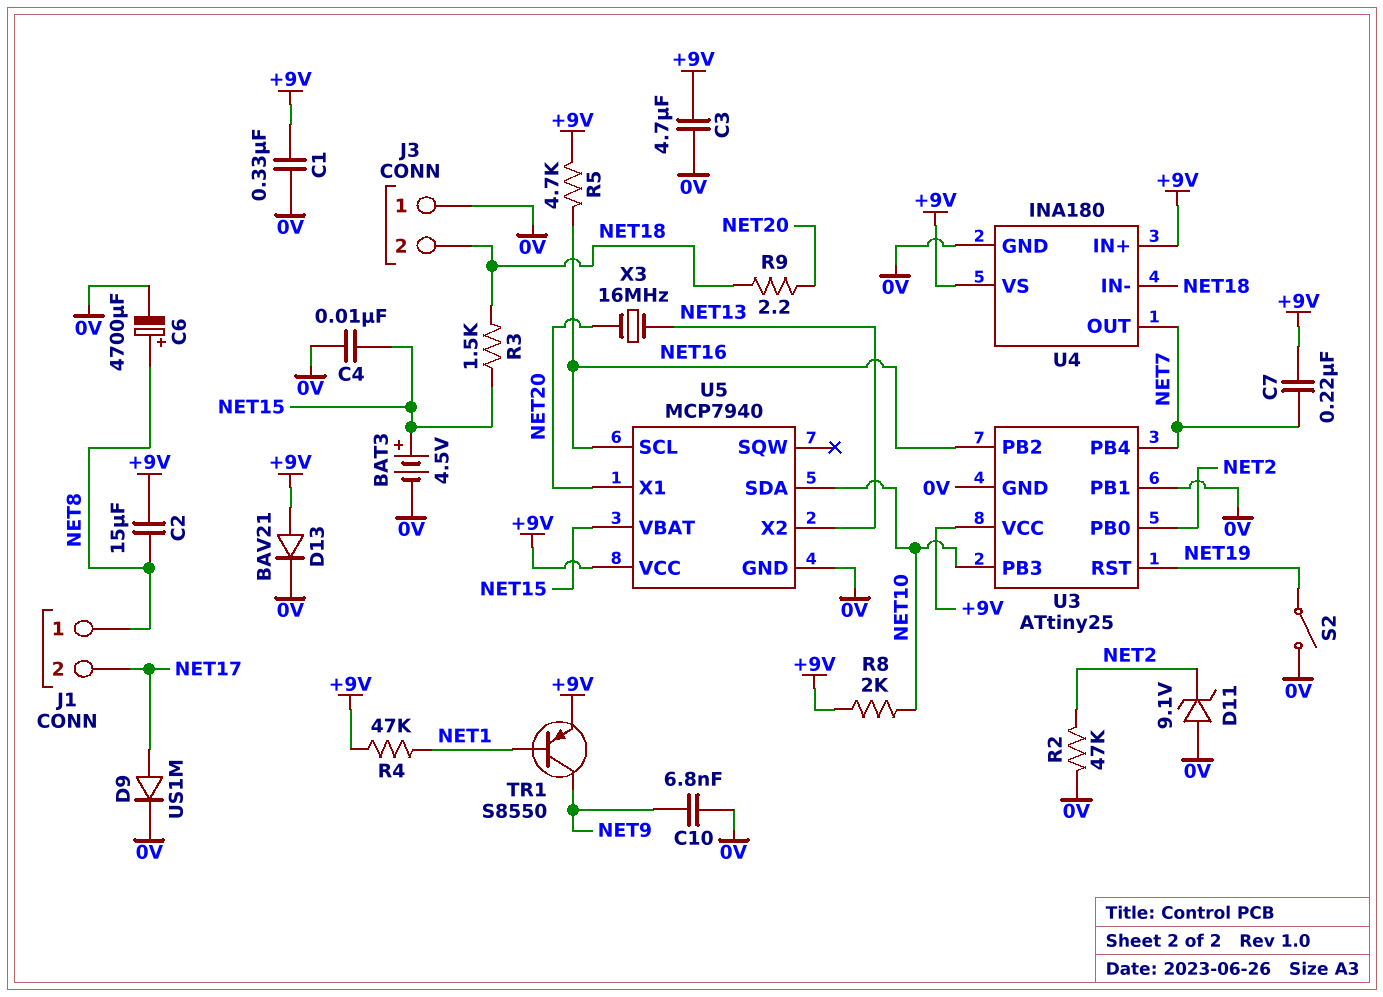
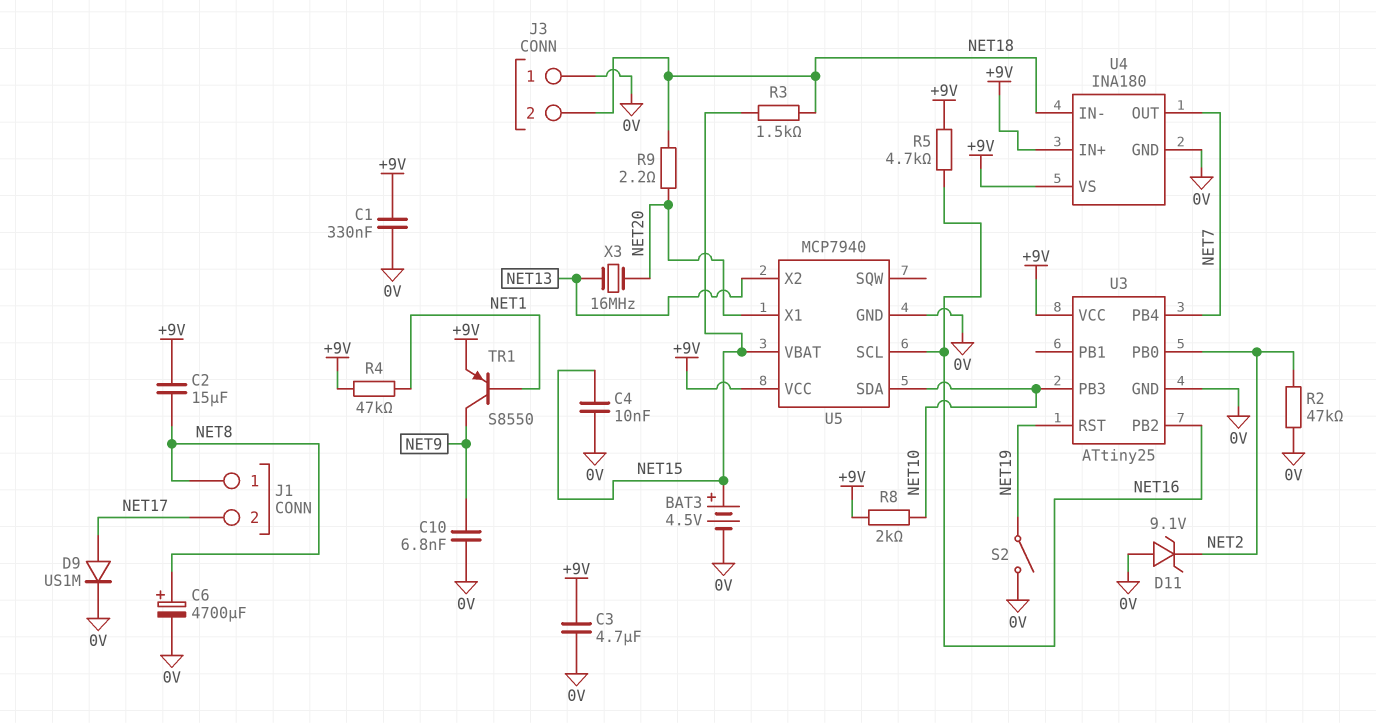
C7: 220nF (+9V, NET7) -> none
D13: diode BAV21 (A +9V, K 0V) -> none
U3 pin PB1: 0V -> none

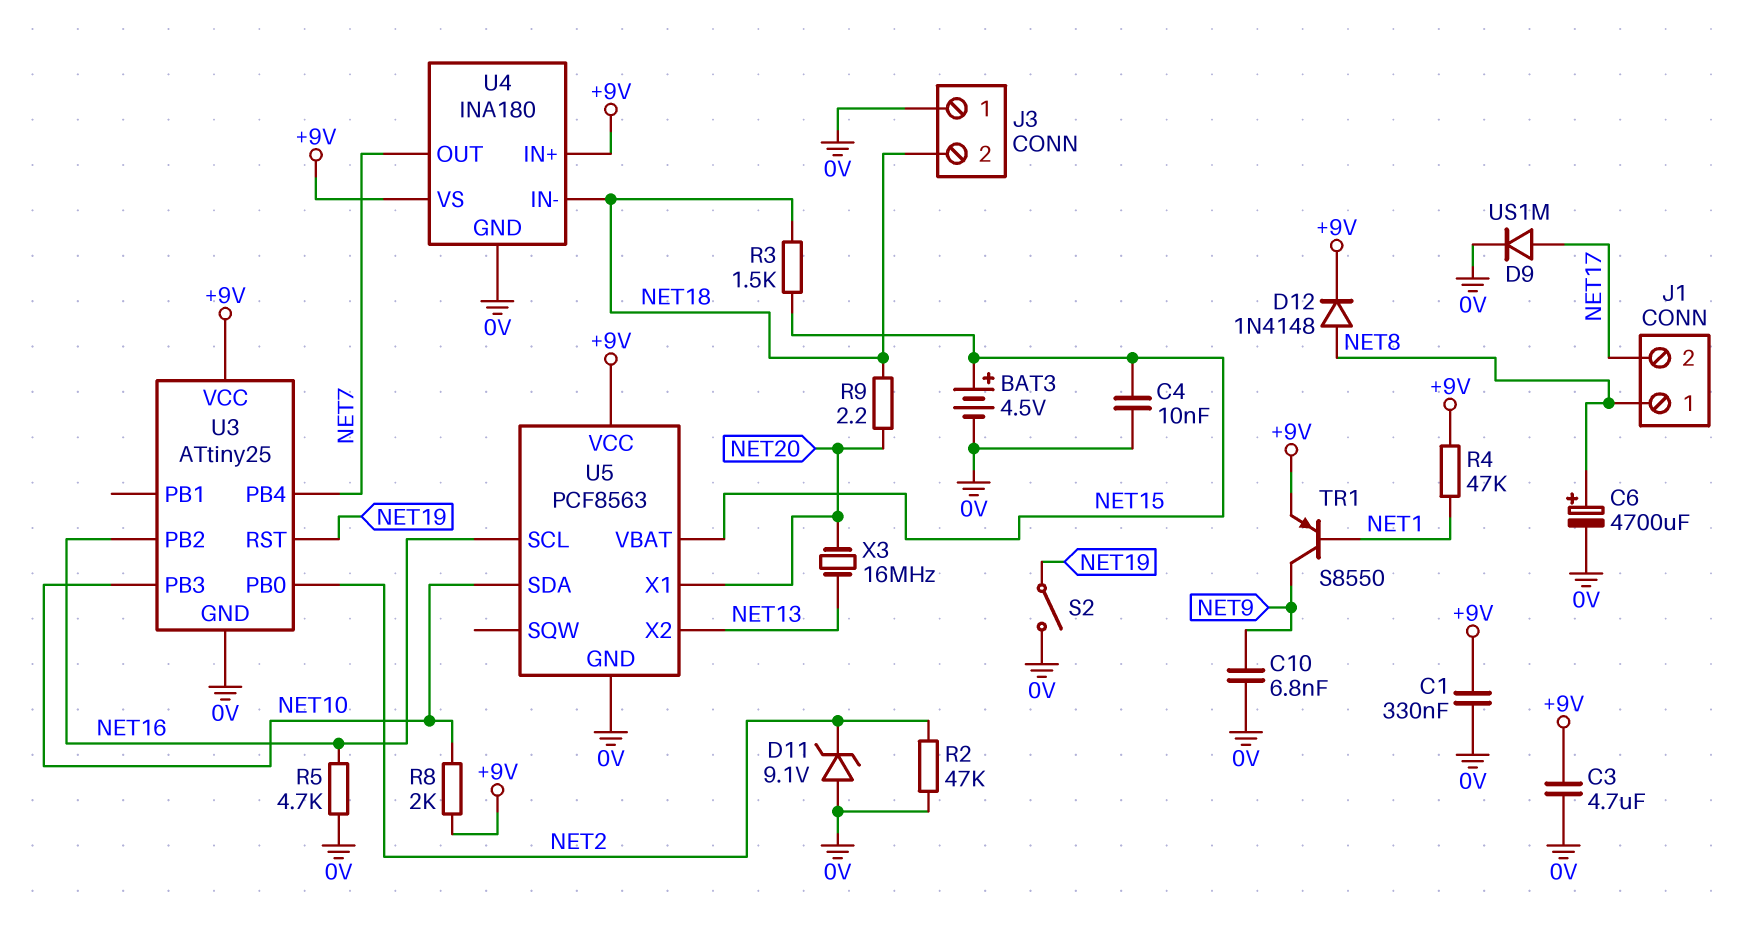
C2: 15uF (+9V, NET8) -> none
D12: none -> diode 1N4148 (A NET8, K +9V)
R5: 4.7k (+9V, NET16) -> 4.7k (0V, NET16)
U5: MCP7940 -> PCF8563

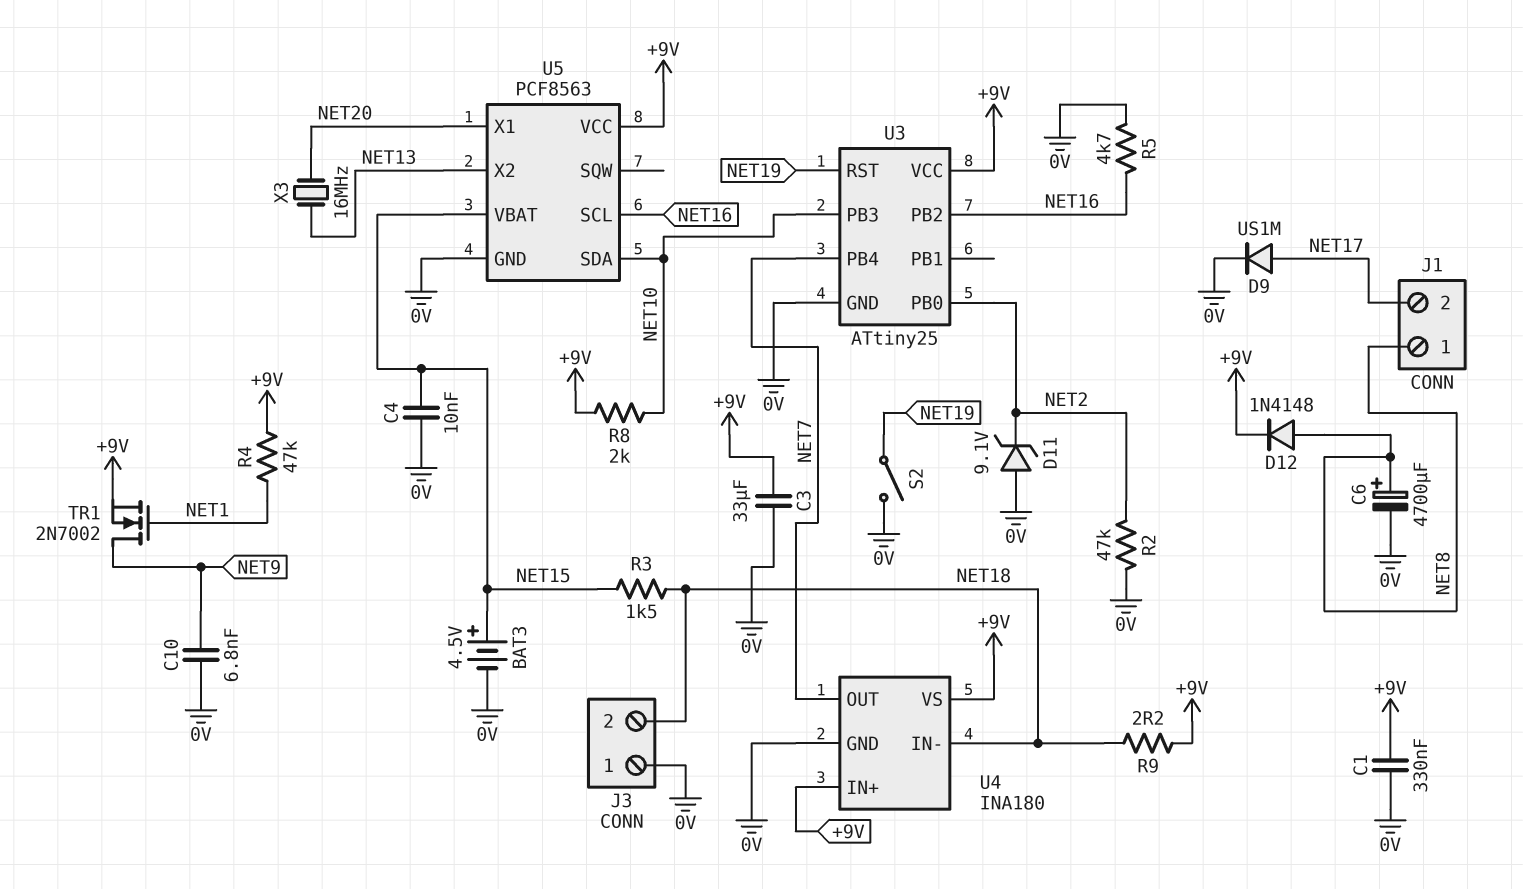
C3: 4.7uF (+9V, 0V) -> 33uF (+9V, 0V)
R9: 2.2 (NET18, NET20) -> 2.2 (+9V, NET18)
TR1: PNP S8550 (B NET1, C NET9, E +9V) -> NMOS 2N7002 (G NET1, D NET9, S +9V)

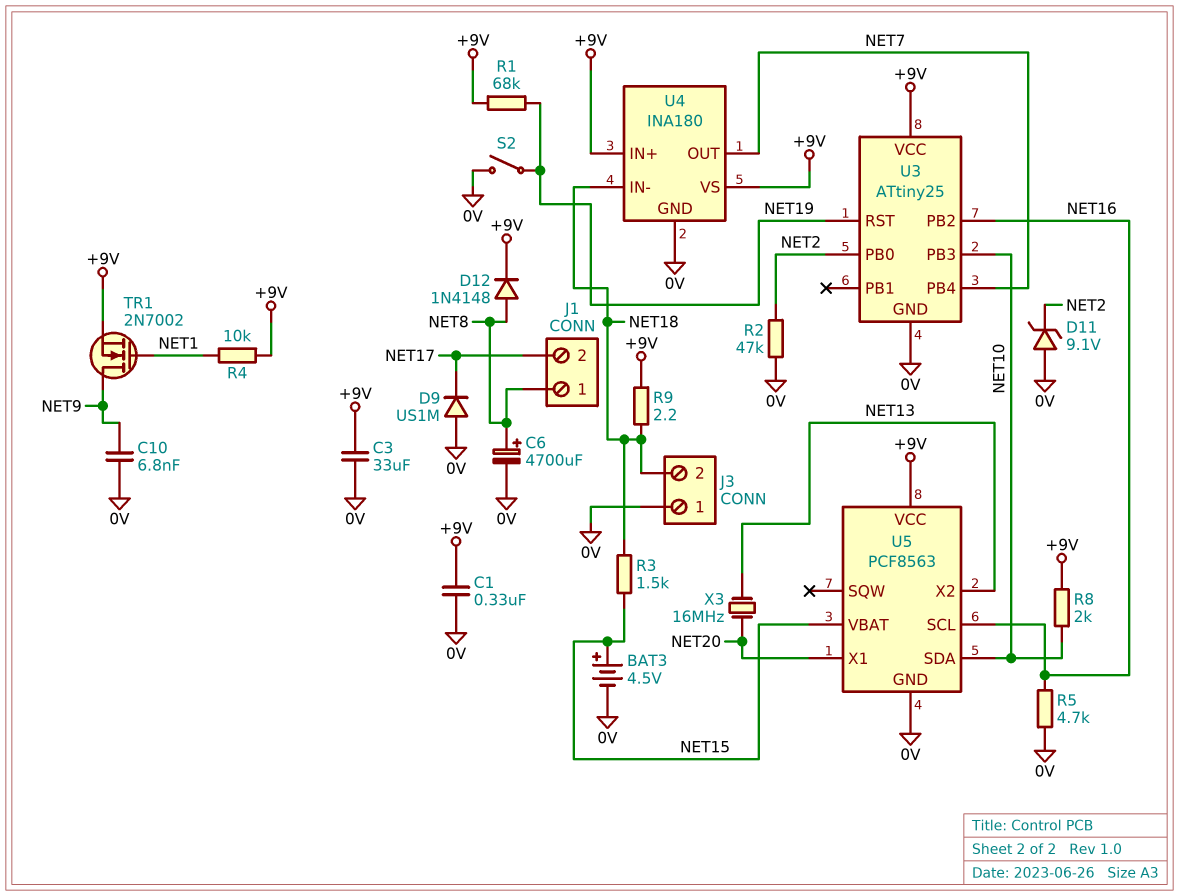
C4: 10nF (0V, NET15) -> none
D9: diode US1M (A NET17, K 0V) -> diode US1M (A 0V, K NET17)
R1: none -> 68k (+9V, NET19)
R4: 47k (+9V, NET1) -> 10k (+9V, NET1)

